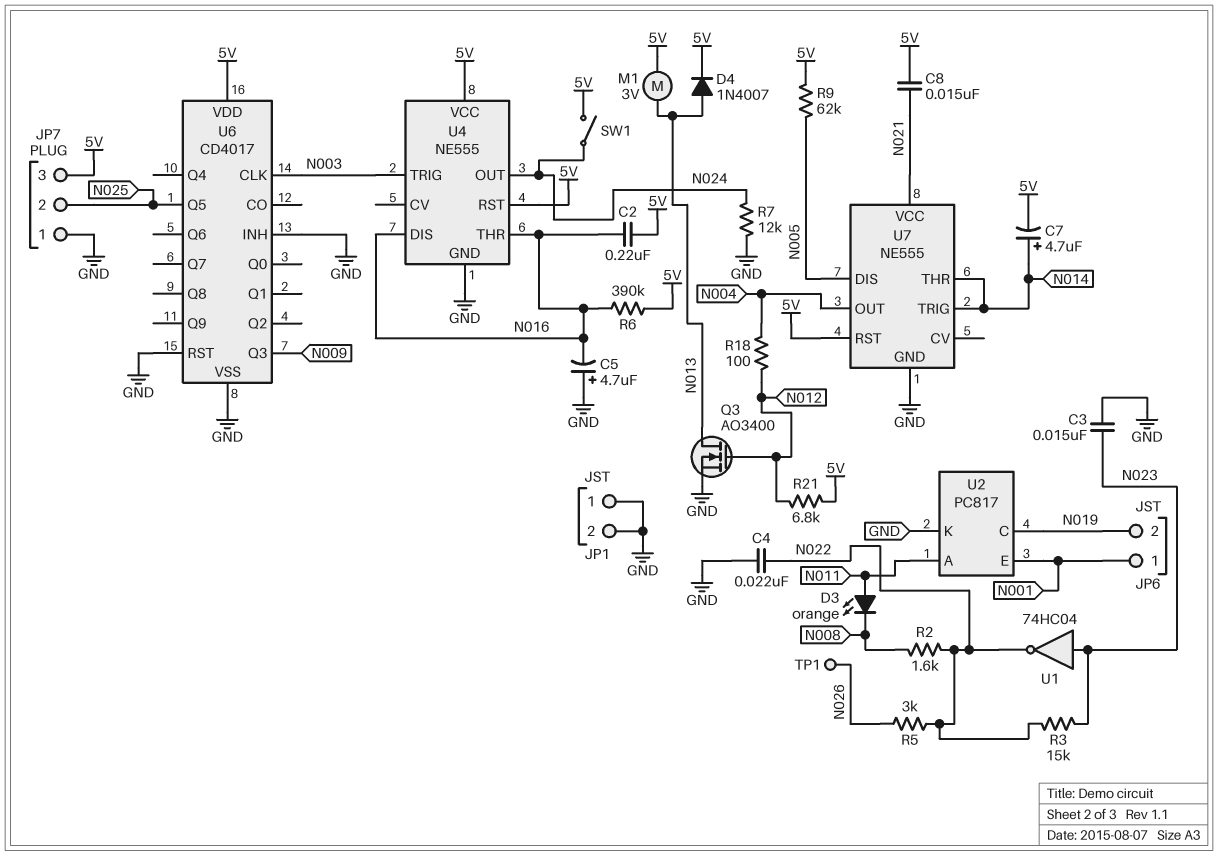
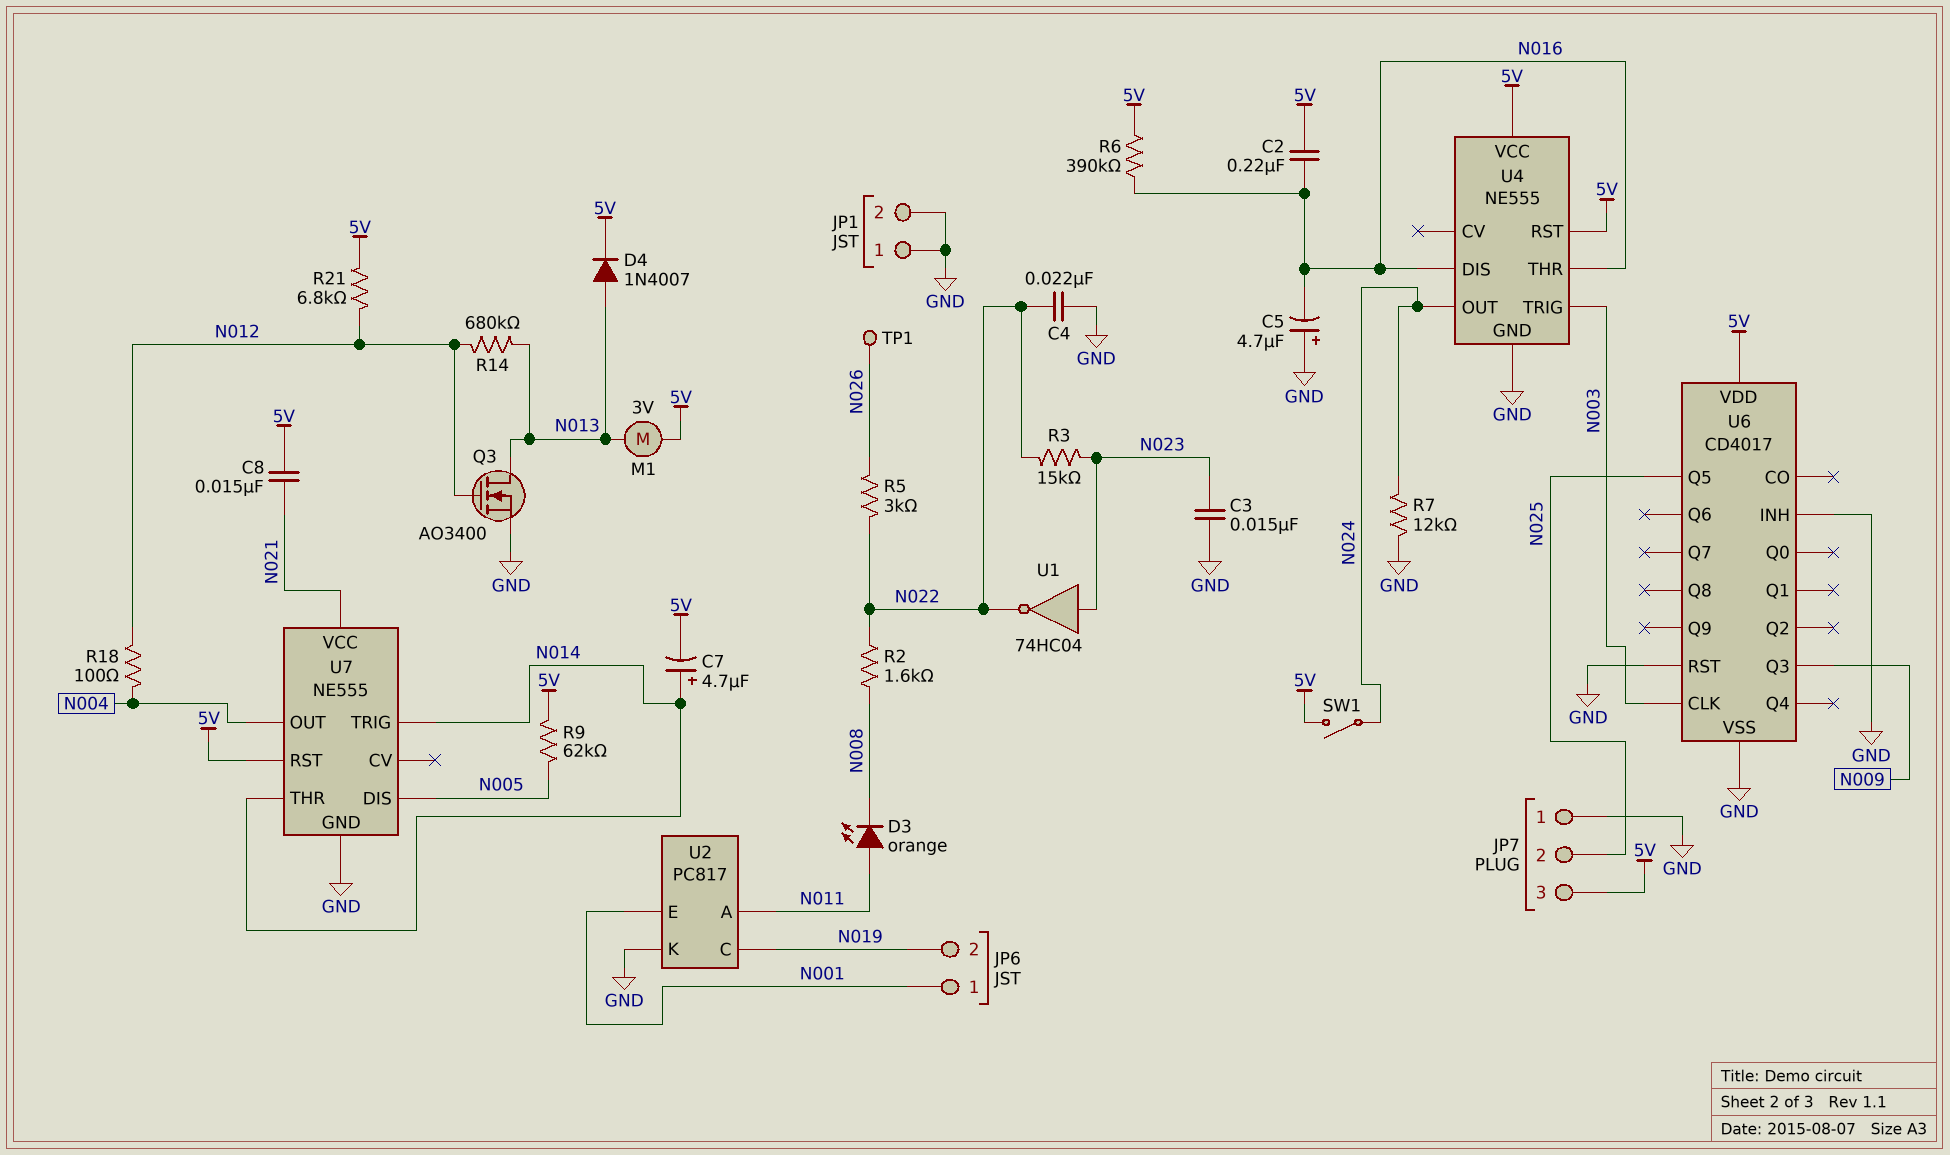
R14: none -> 680k (N012, N013)

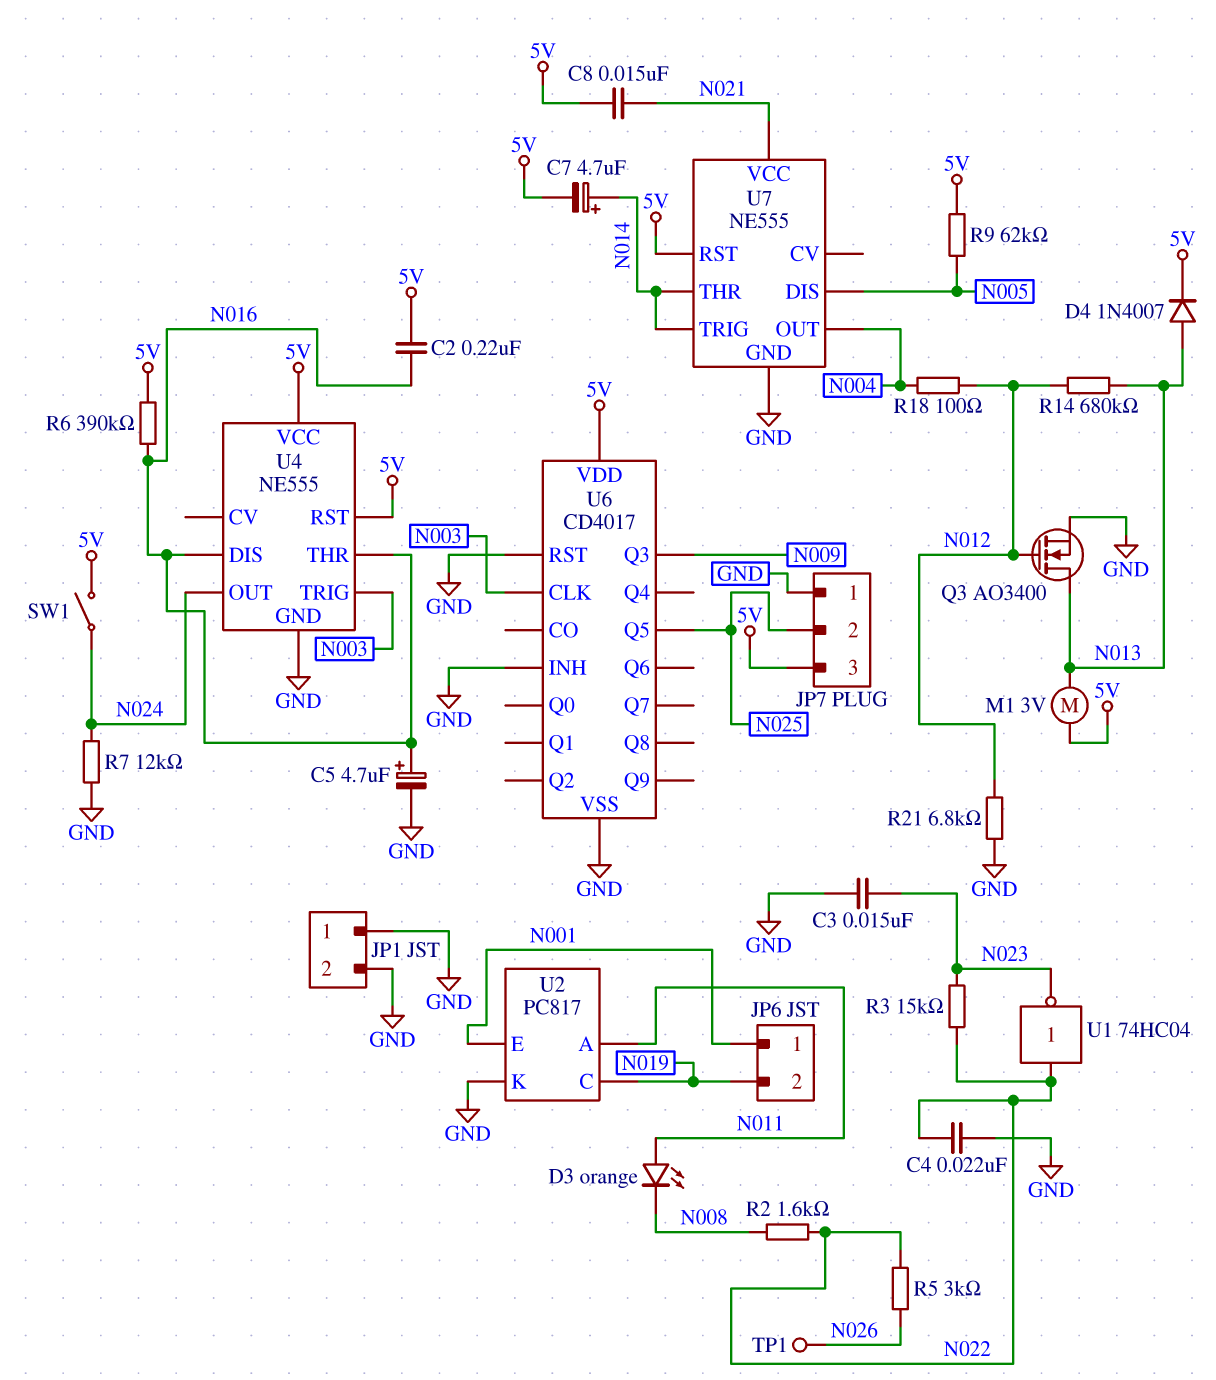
C5: 4.7uF (plus GND, minus N016) -> 4.7uF (plus N016, minus GND)
R21: 6.8k (5V, N012) -> 6.8k (GND, N012)
U1: NOT 74HC04 (in N023, out N022) -> NOT 74HC04 (in N022, out N023)

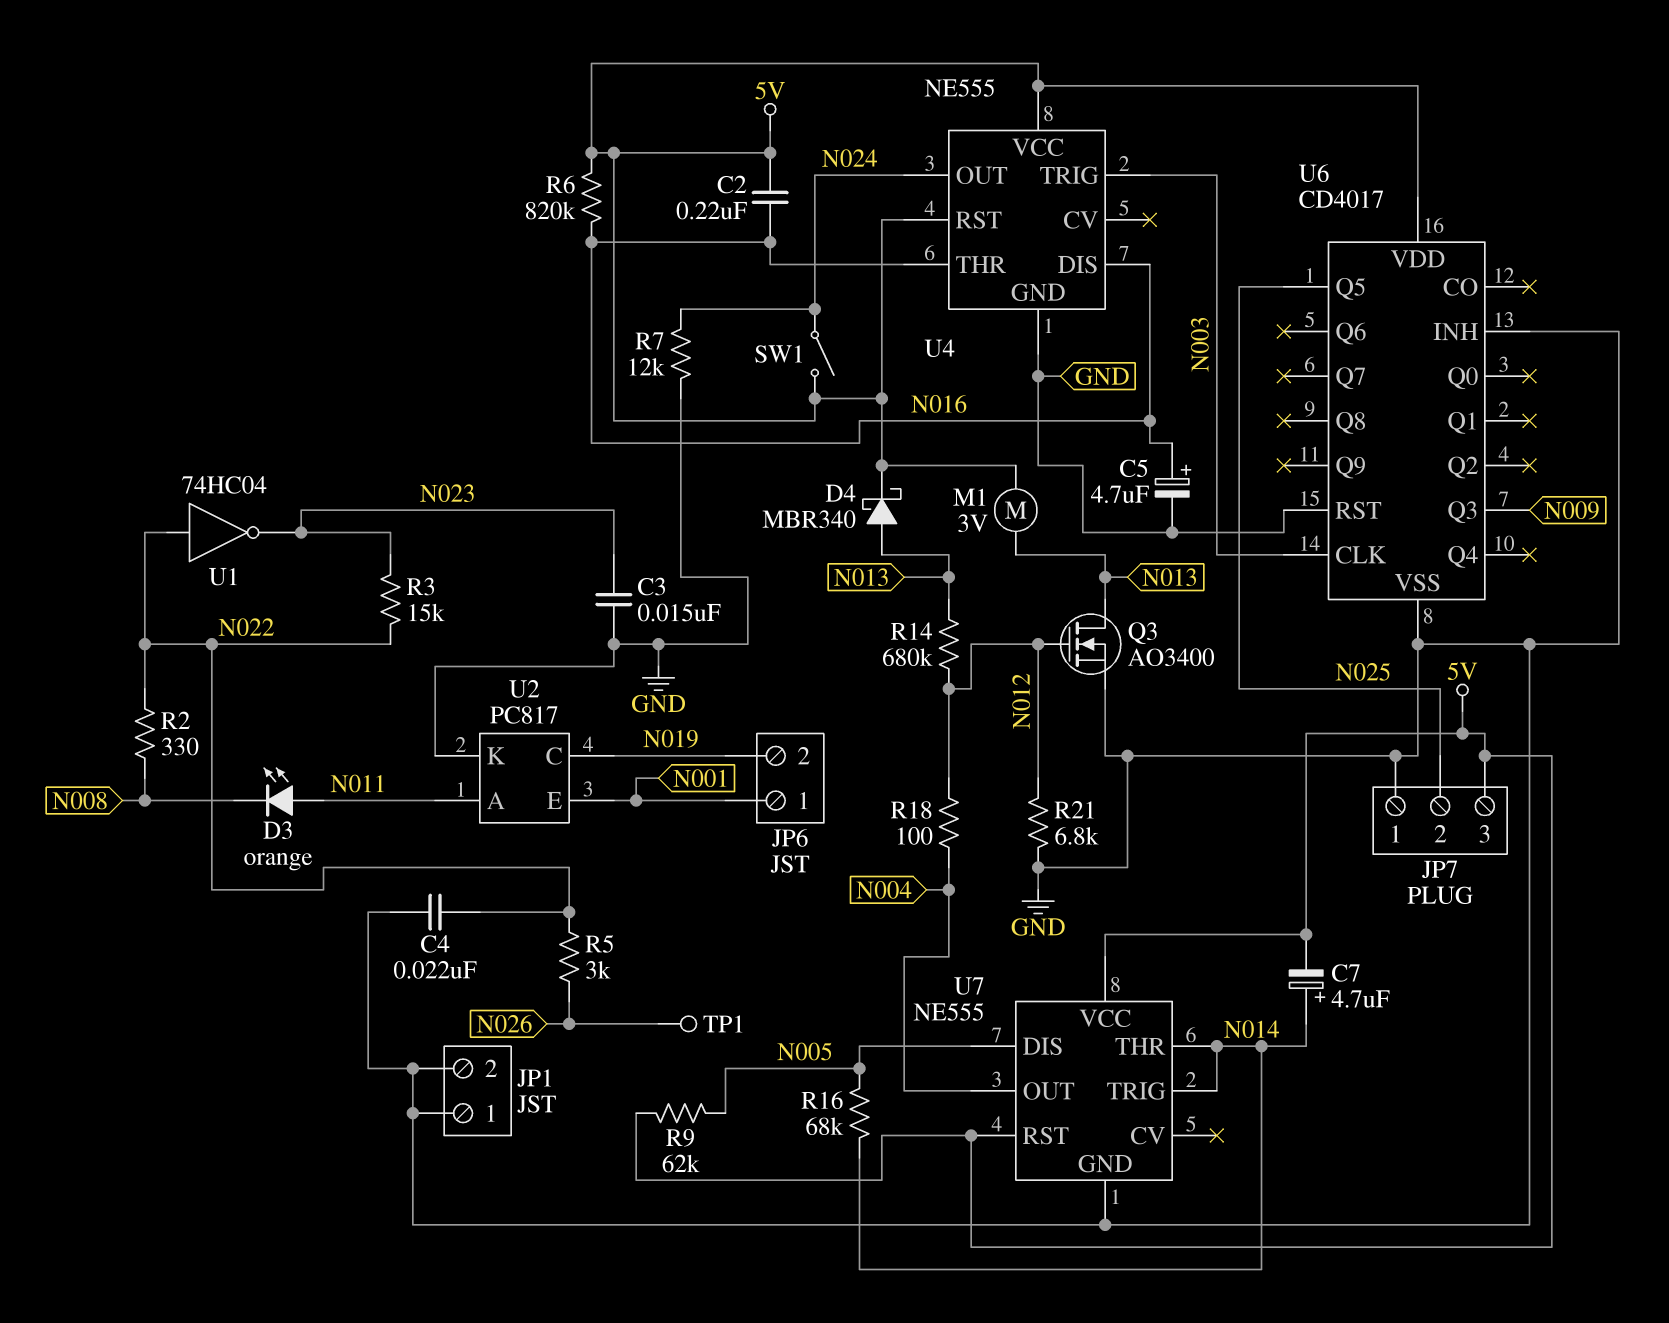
C8: 15nF (5V, N021) -> none
D4: diode 1N4007 (A N013, K 5V) -> schottky MBR340 (A N013, K 5V)
R2: 1.6k (N008, N022) -> 330 (N008, N022)
R6: 390k (5V, N016) -> 820k (5V, N016)
R16: none -> 68k (N005, N014)
U7 pin VCC: N021 -> 5V

